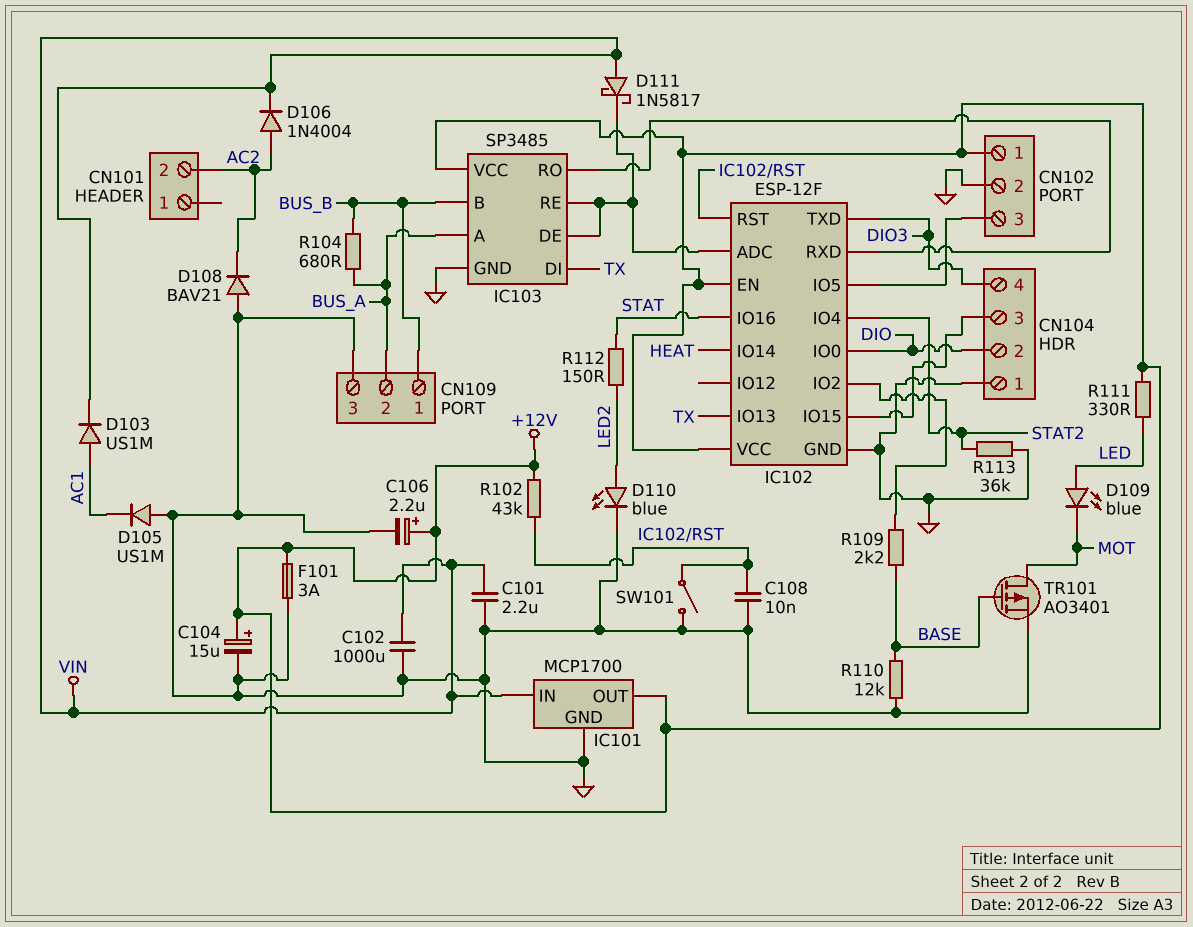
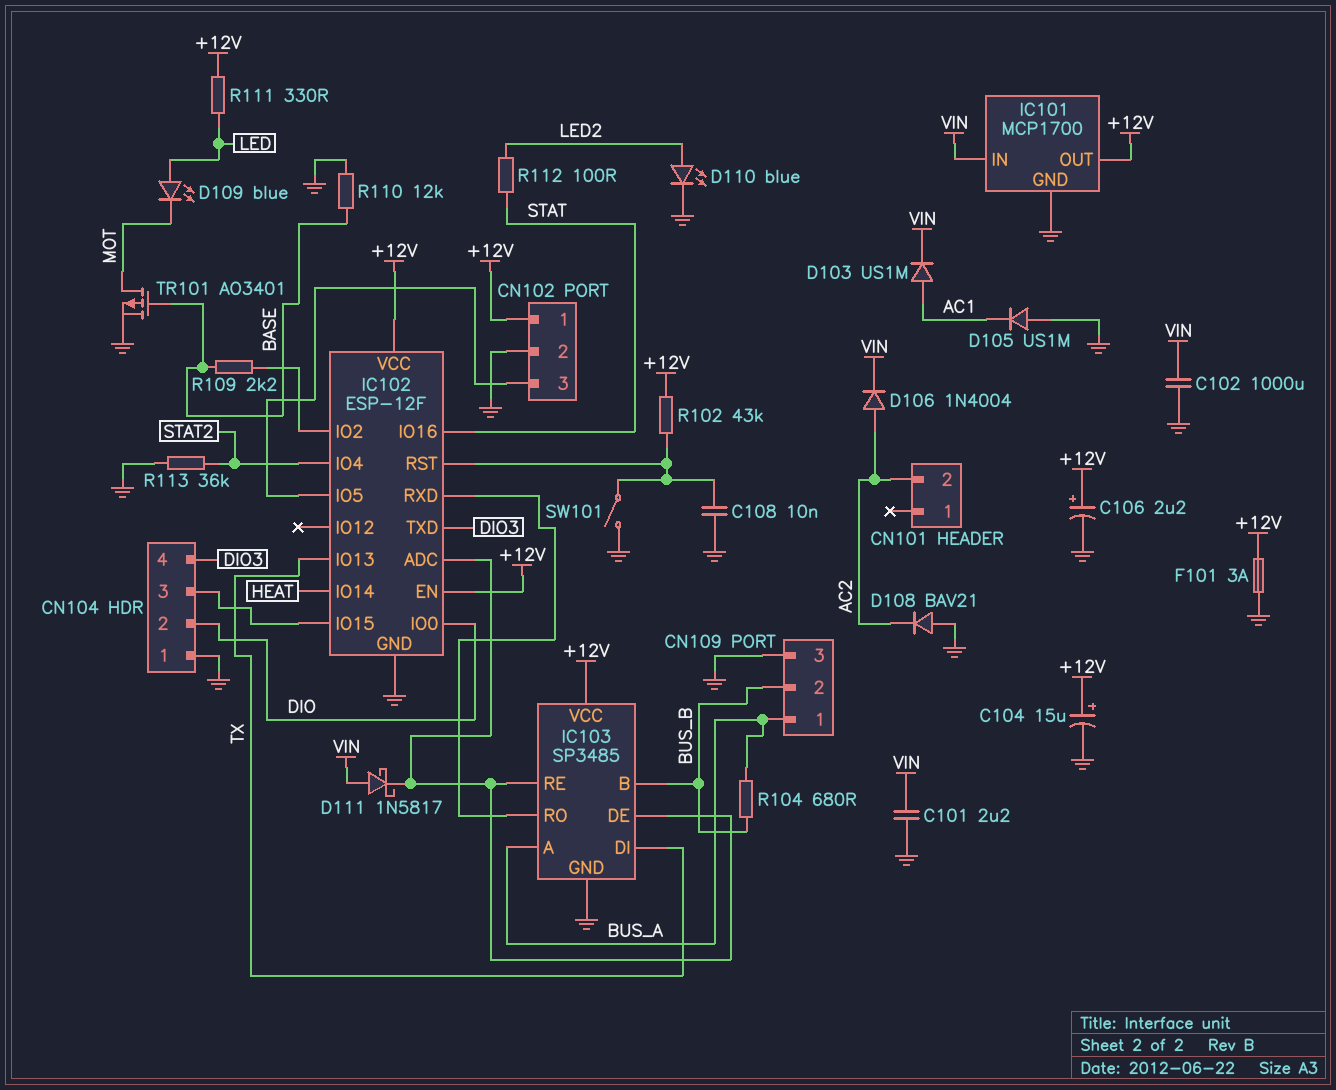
CN109 pin 1: BUS_B -> BUS_A
CN109 pin 2: BUS_A -> BUS_B
R112: 150 (LED2, STAT) -> 100 (LED2, STAT)

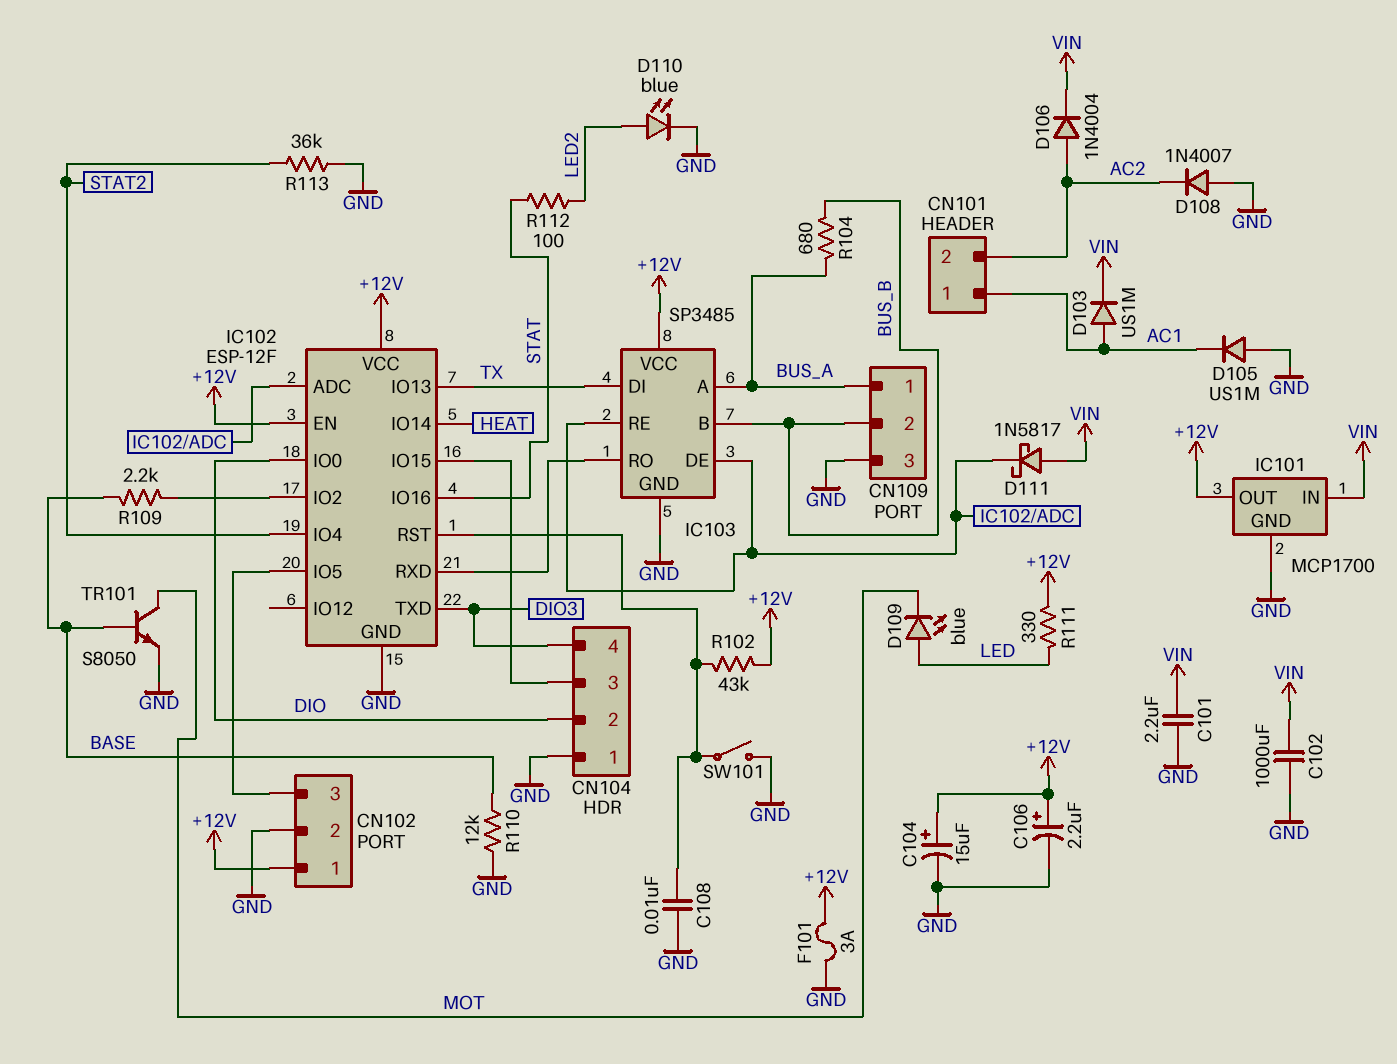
CN101 pin 1: none -> AC1
D108: diode BAV21 (A GND, K AC2) -> diode 1N4007 (A GND, K AC2)
TR101: PMOS AO3401 (G BASE, D MOT, S GND) -> NPN S8050 (B BASE, C MOT, E GND)

